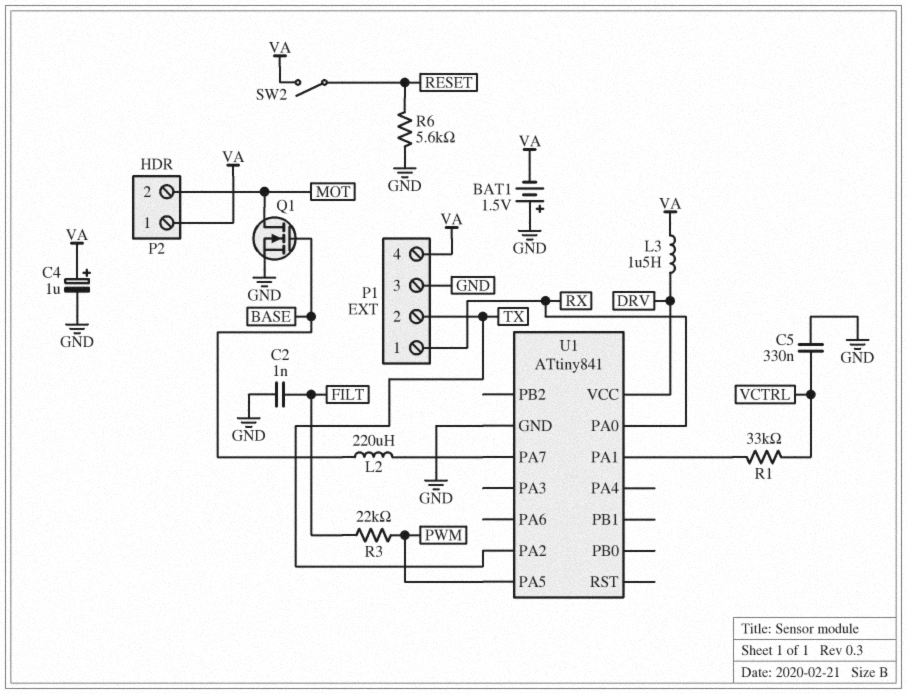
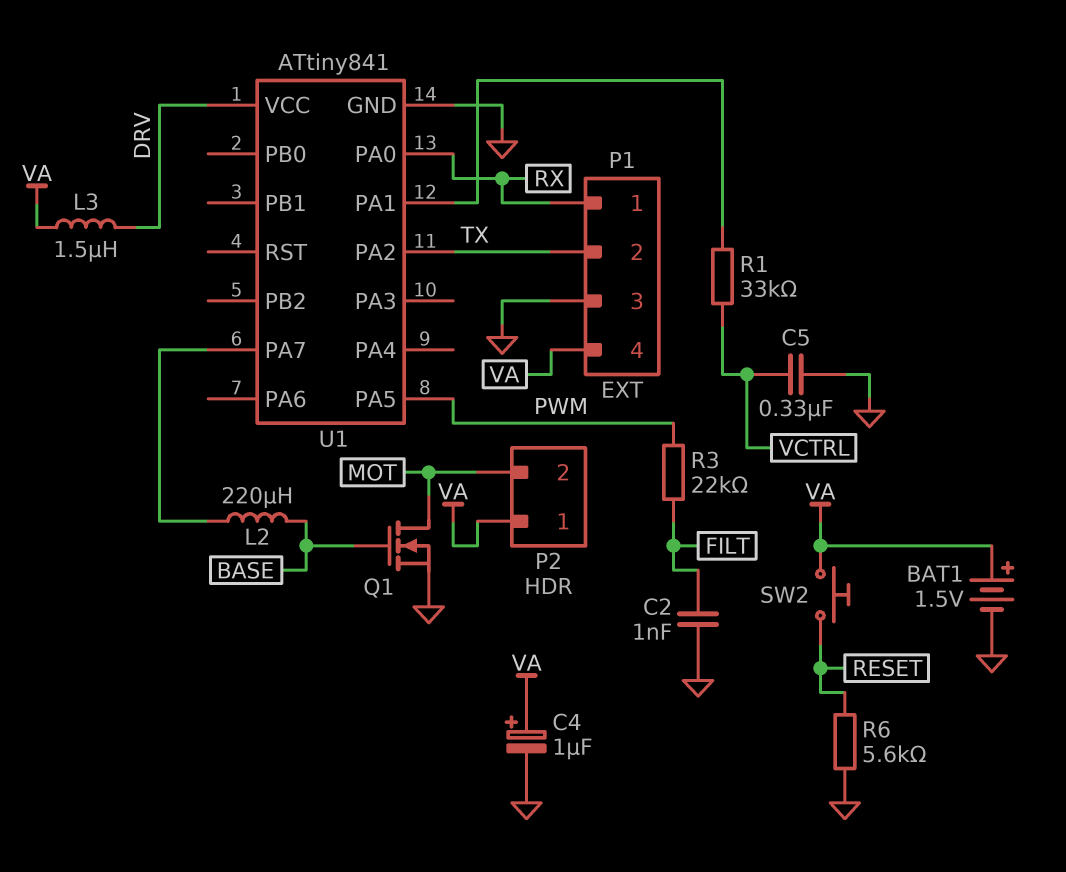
BAT1: 1.5V (plus GND, minus VA) -> 1.5V (plus VA, minus GND)
SW2: switch (RESET, VA) -> button (RESET, VA)

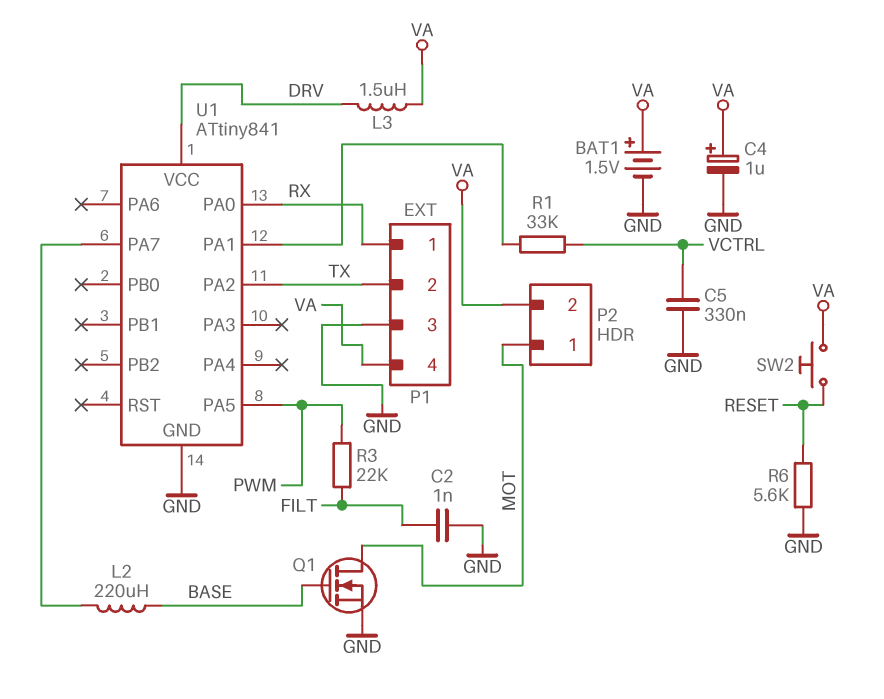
P2 pin 1: VA -> MOT
P2 pin 2: MOT -> VA

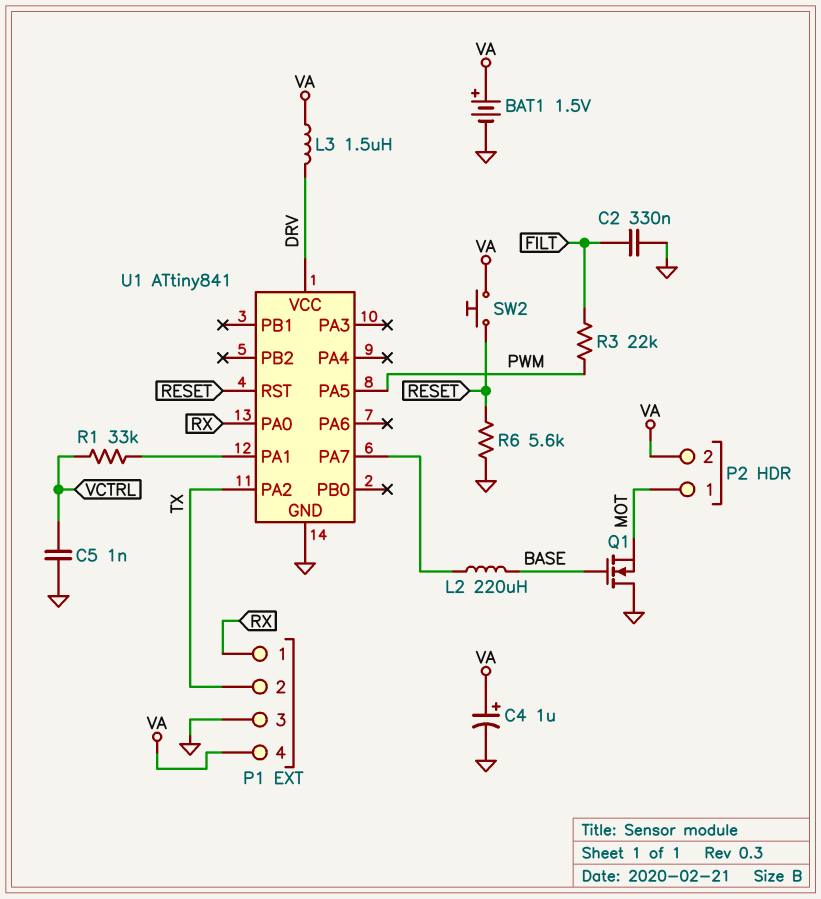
C2: 1nF (FILT, GND) -> 330nF (FILT, GND)
C5: 330nF (GND, VCTRL) -> 1nF (GND, VCTRL)
Q1: NMOS (G BASE, D MOT, S GND) -> NMOS (G BASE, D GND, S MOT)
U1 pin RST: none -> RESET

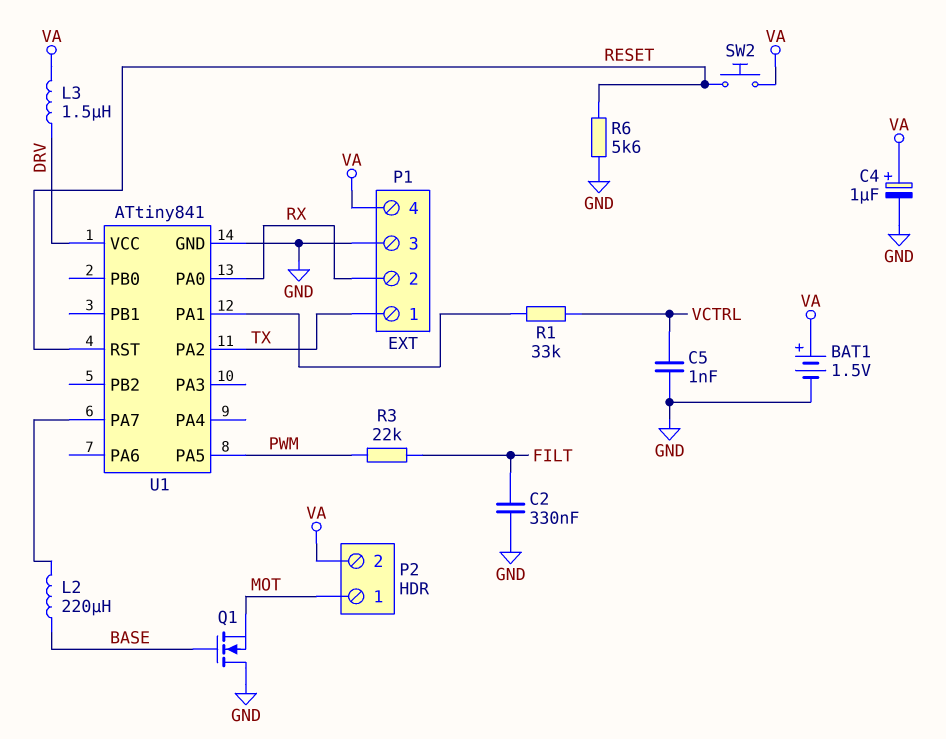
P1 pin 1: RX -> TX
P1 pin 2: TX -> RX

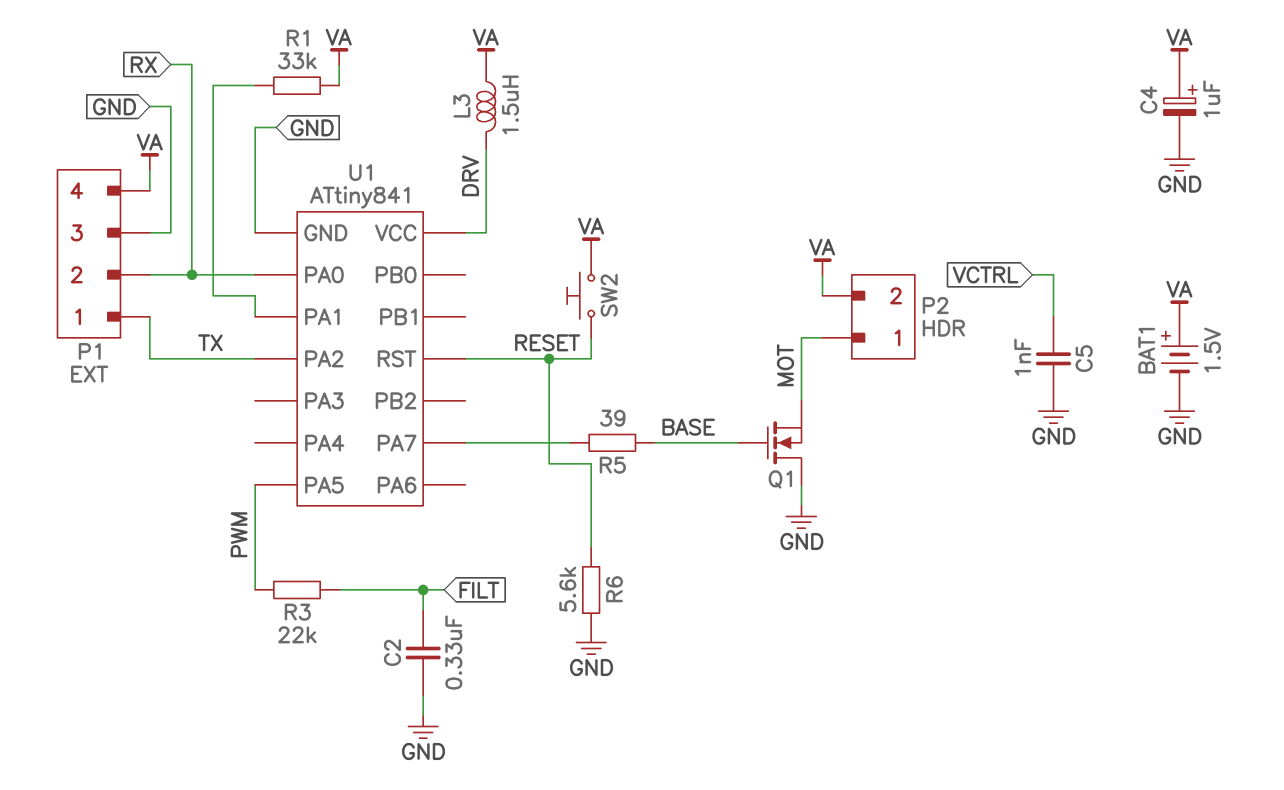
L2: 220uH (BASE, U1/PA7) -> none
R1: 33k (U1/PA1, VCTRL) -> 33k (U1/PA1, VA)
R5: none -> 39 (BASE, U1/PA7)

